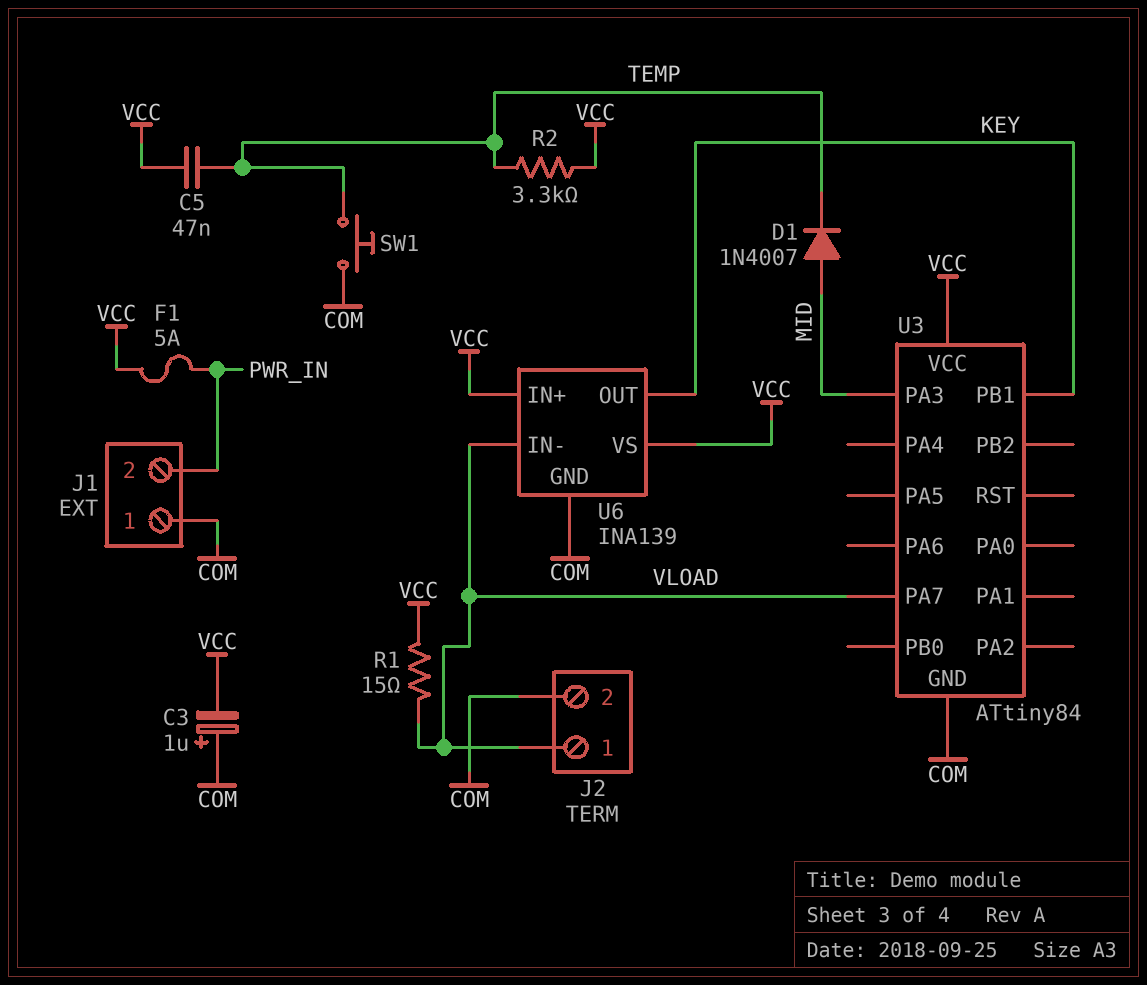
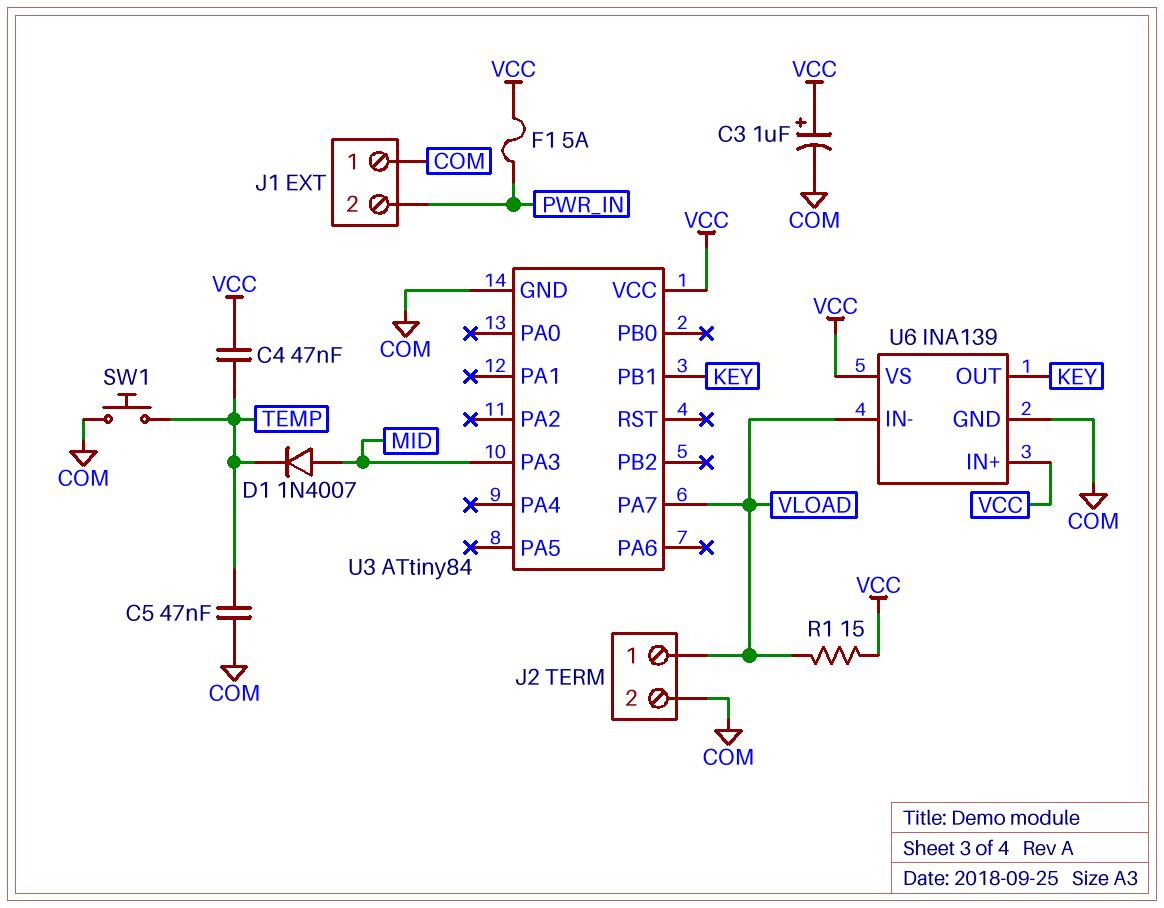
C3: 1uF (plus COM, minus VCC) -> 1uF (plus VCC, minus COM)
C4: none -> 47nF (TEMP, VCC)
C5: 47nF (TEMP, VCC) -> 47nF (COM, TEMP)
R2: 3.3k (TEMP, VCC) -> none

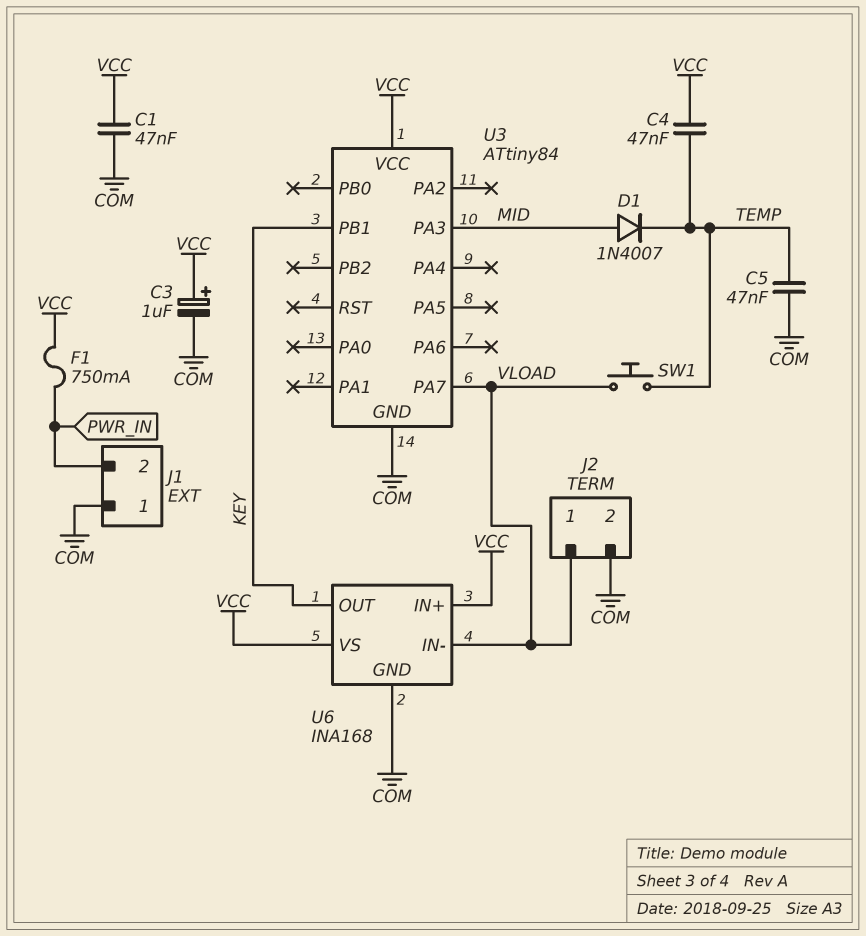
C1: none -> 47nF (COM, VCC)
F1: 5A (PWR_IN, VCC) -> 750mA (PWR_IN, VCC)
R1: 15 (VCC, VLOAD) -> none
SW1: button (COM, TEMP) -> button (TEMP, VLOAD)
U6: INA139 -> INA168

